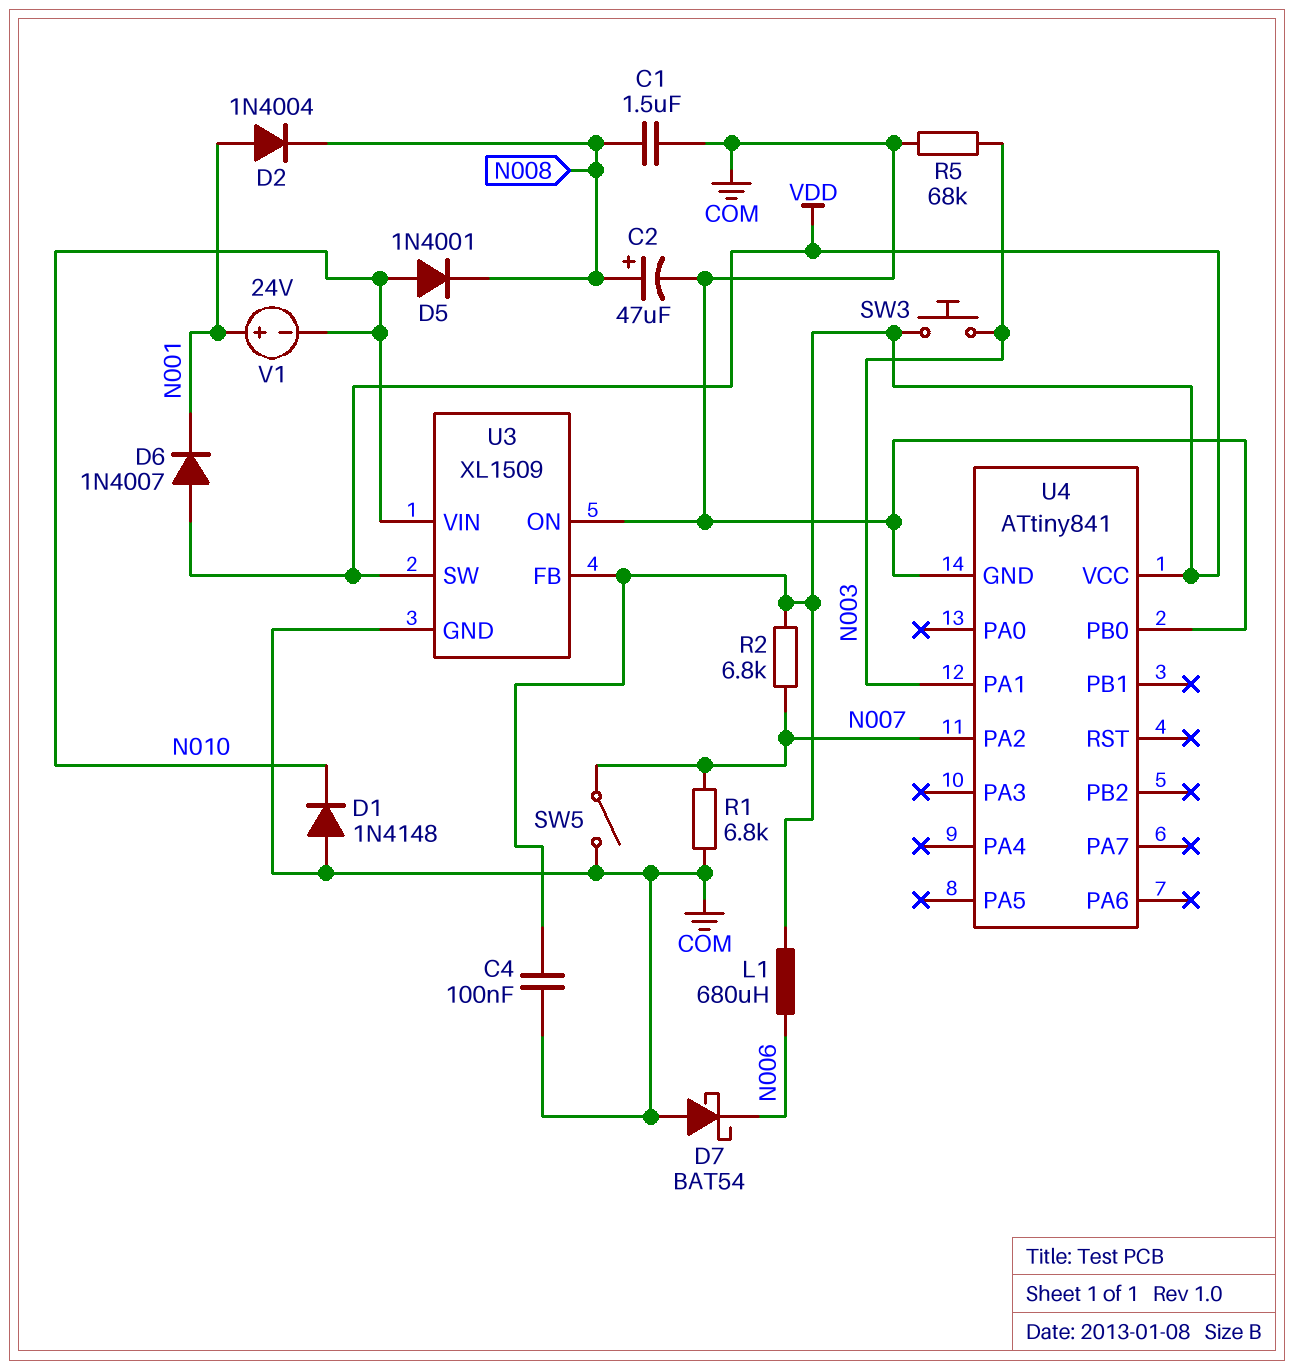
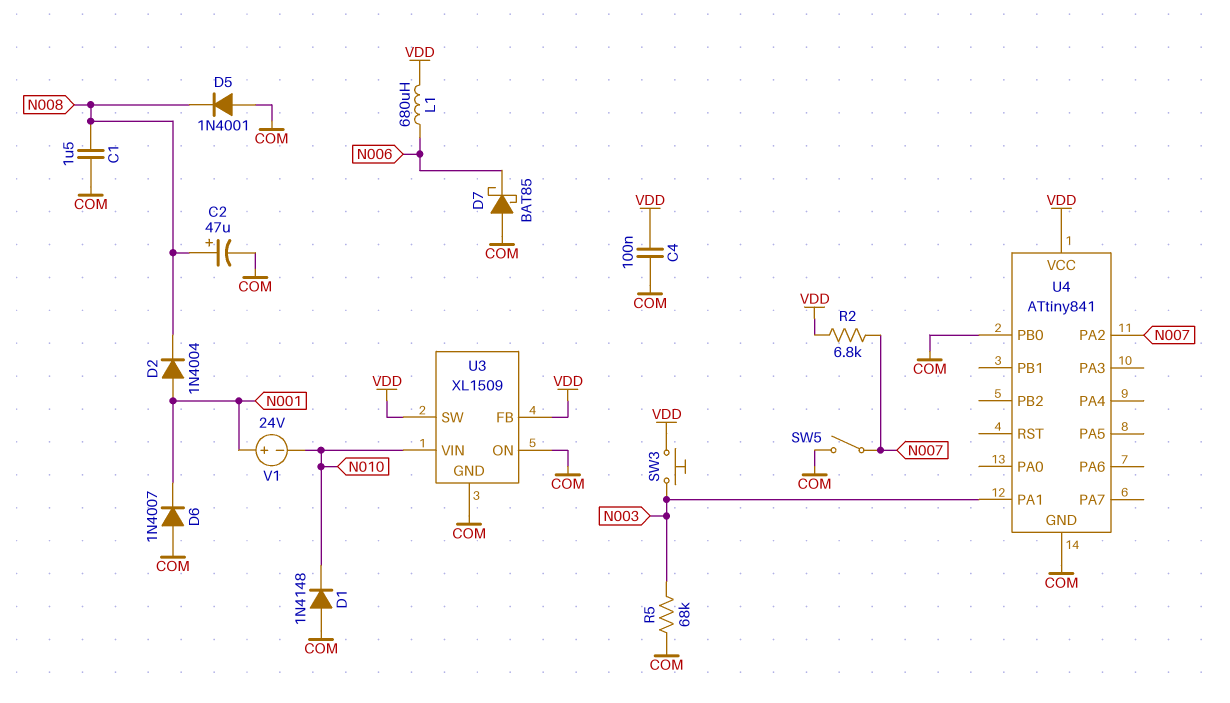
D5: diode 1N4001 (A N010, K N008) -> diode 1N4001 (A COM, K N008)
D6: diode 1N4007 (A VDD, K N001) -> diode 1N4007 (A COM, K N001)
D7: schottky BAT54 (A COM, K N006) -> schottky BAT85 (A COM, K N006)
R1: 6.8k (COM, N007) -> none

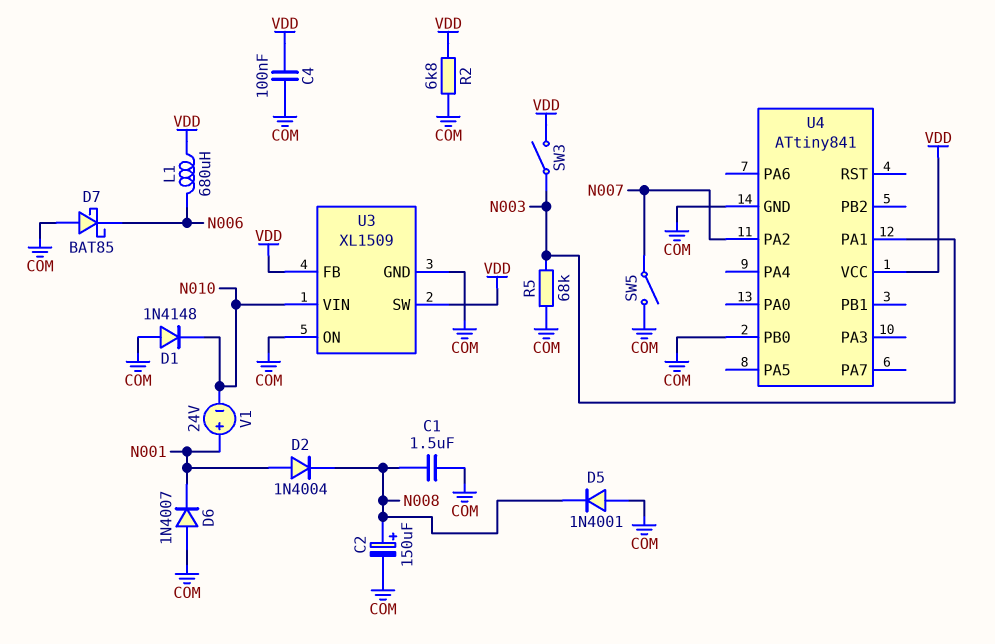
C2: 47uF (plus N008, minus COM) -> 150uF (plus N008, minus COM)
R2: 6.8k (N007, VDD) -> 6.8k (COM, VDD)
SW3: button (N003, VDD) -> switch (N003, VDD)

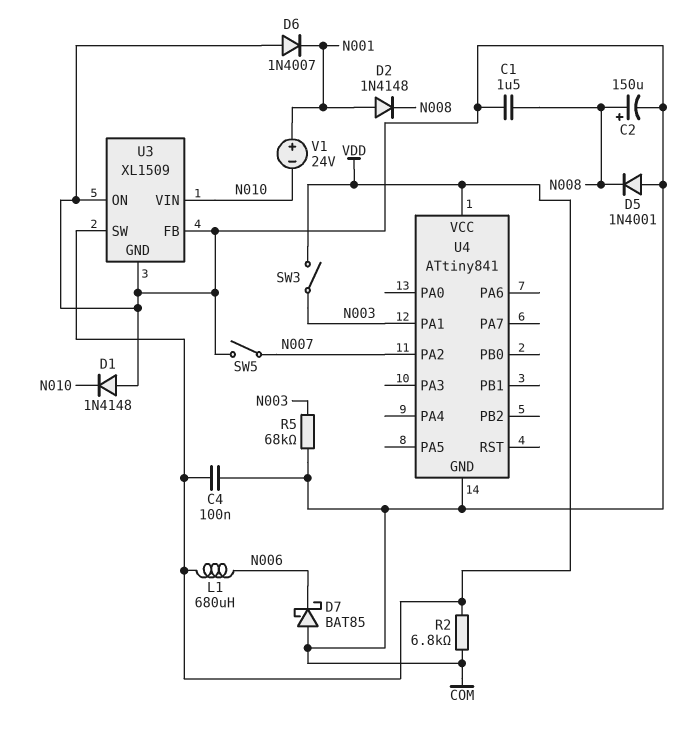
D2: diode 1N4004 (A N001, K N008) -> diode 1N4148 (A N001, K N008)
U3 pin FB: VDD -> COM
U4 pin PB0: COM -> none

